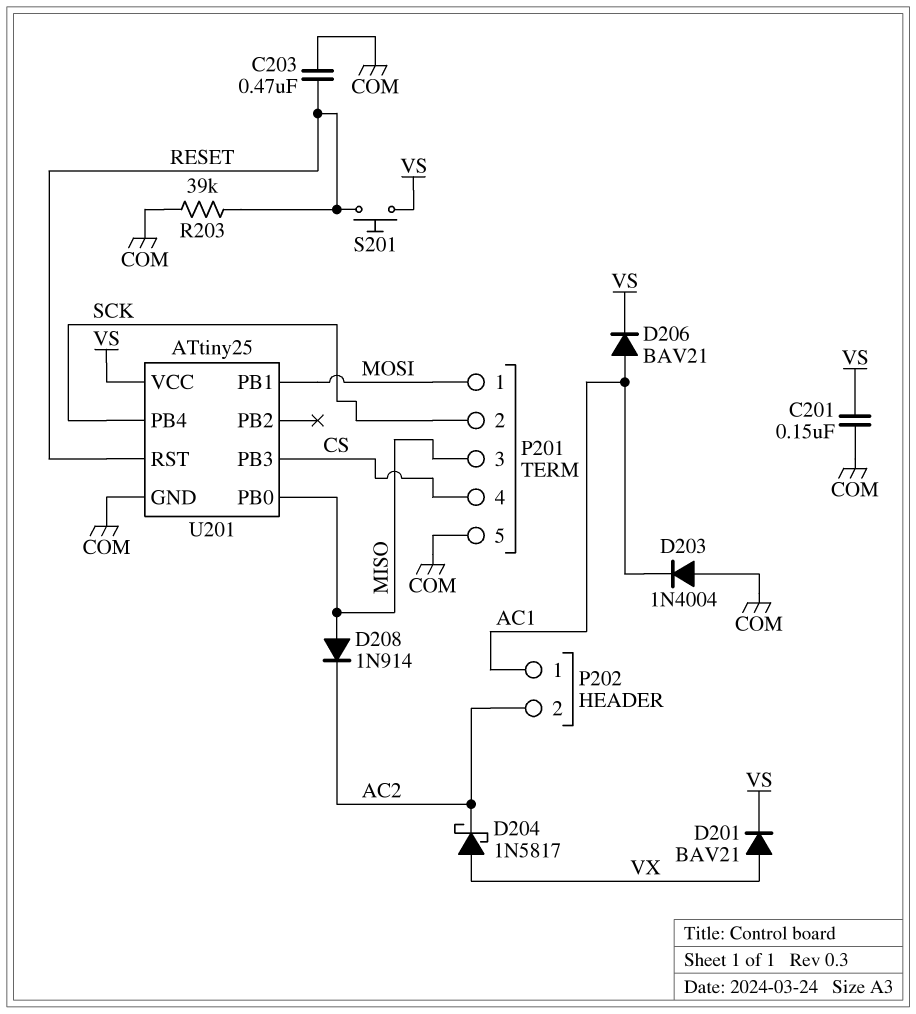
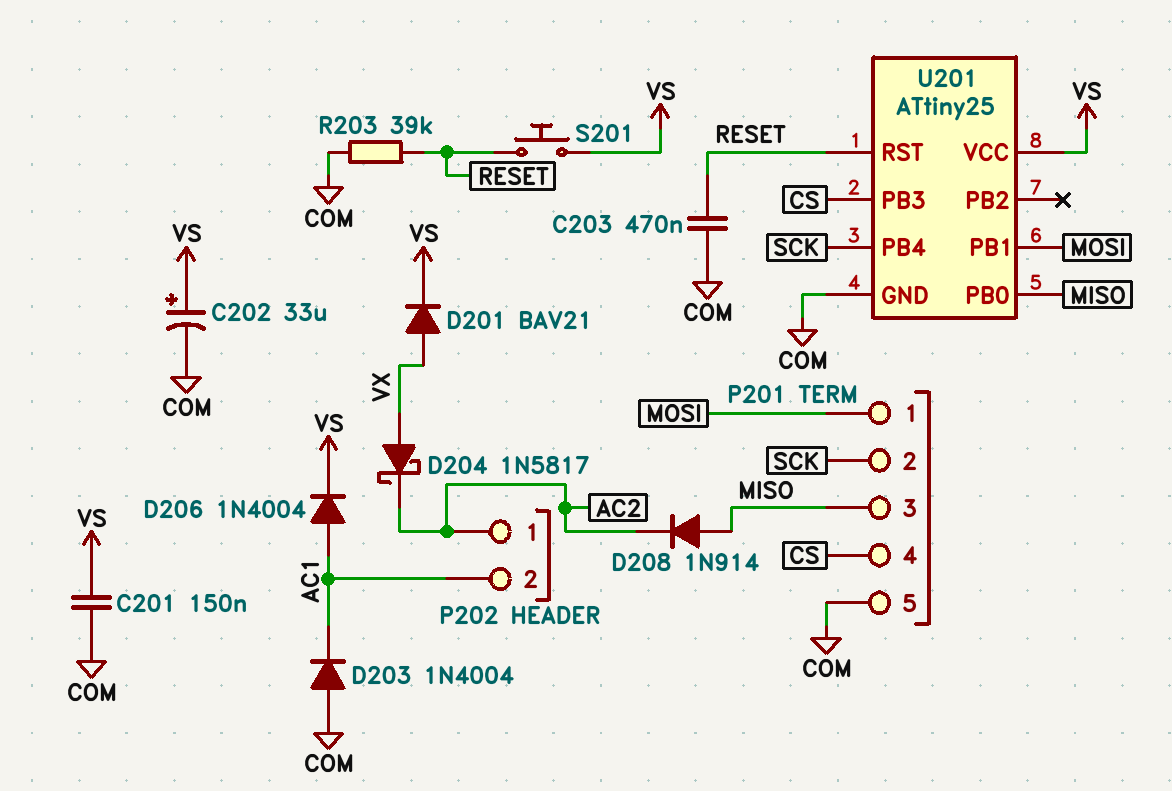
C202: none -> 33uF (plus VS, minus COM)
D206: diode BAV21 (A AC1, K VS) -> diode 1N4004 (A AC1, K VS)
P202 pin 1: AC1 -> AC2
P202 pin 2: AC2 -> AC1

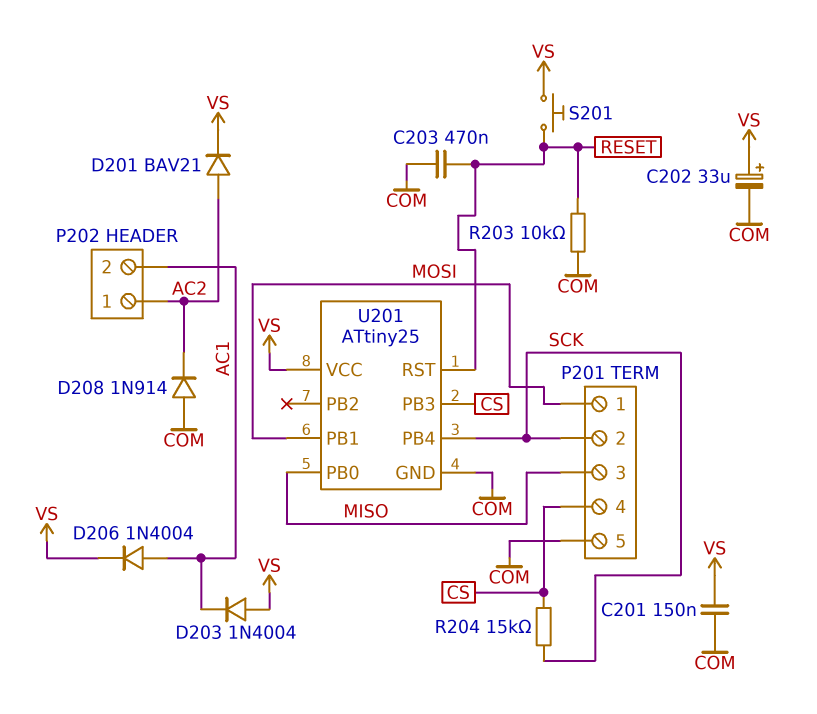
D201: diode BAV21 (A VX, K VS) -> diode BAV21 (A AC2, K VS)
D203: diode 1N4004 (A COM, K AC1) -> diode 1N4004 (A VS, K AC1)
D204: schottky 1N5817 (A VX, K AC2) -> none
D208: diode 1N914 (A MISO, K AC2) -> diode 1N914 (A COM, K AC2)
R203: 39k (COM, RESET) -> 10k (COM, RESET)
R204: none -> 15k (CS, SCK)

